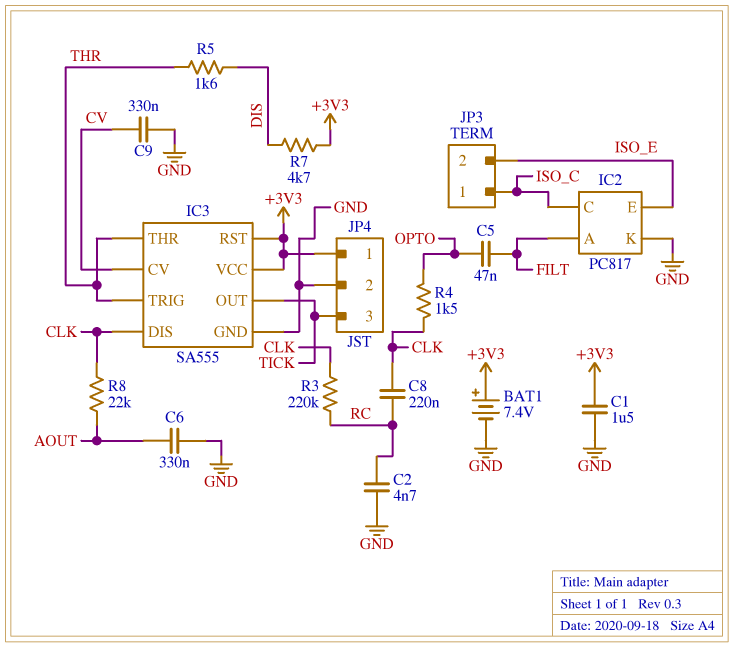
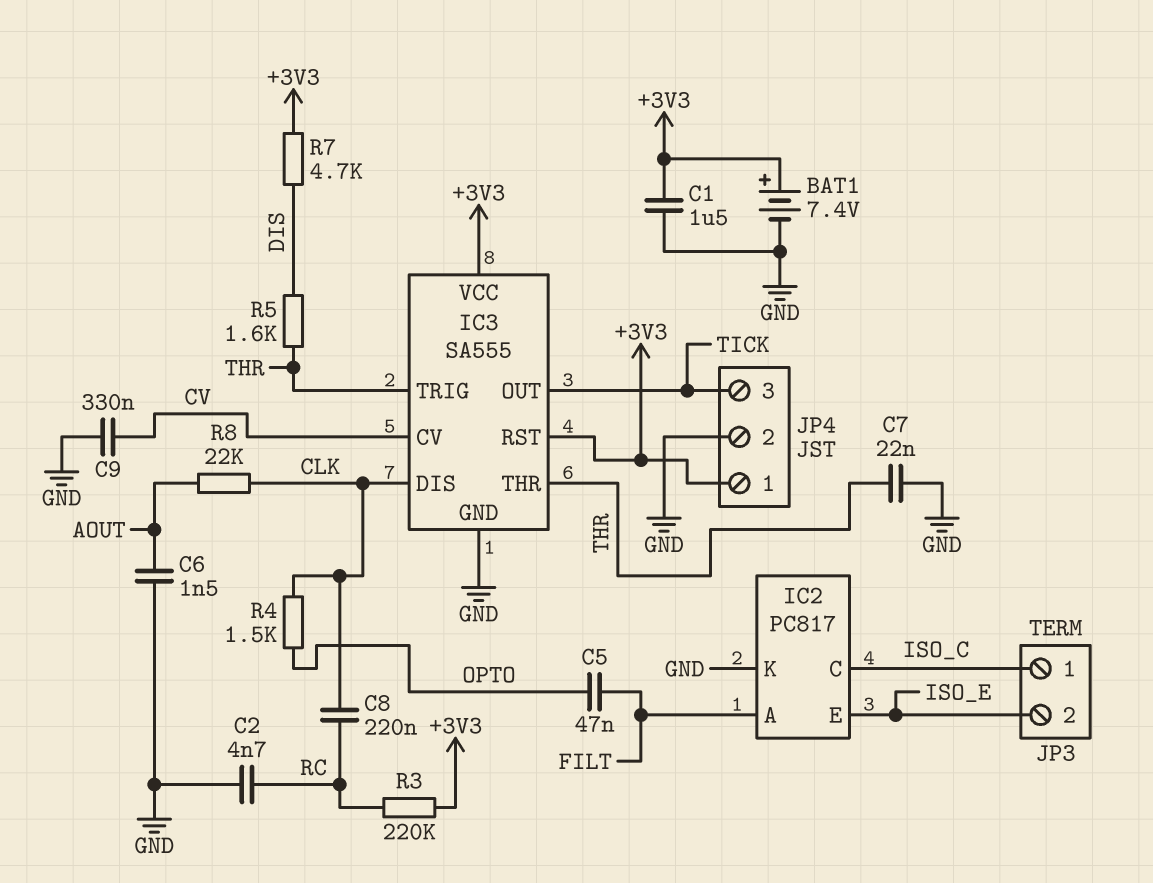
C6: 330nF (AOUT, GND) -> 1.5nF (AOUT, GND)
C7: none -> 22nF (GND, THR)
R3: 220k (CLK, RC) -> 220k (+3V3, RC)

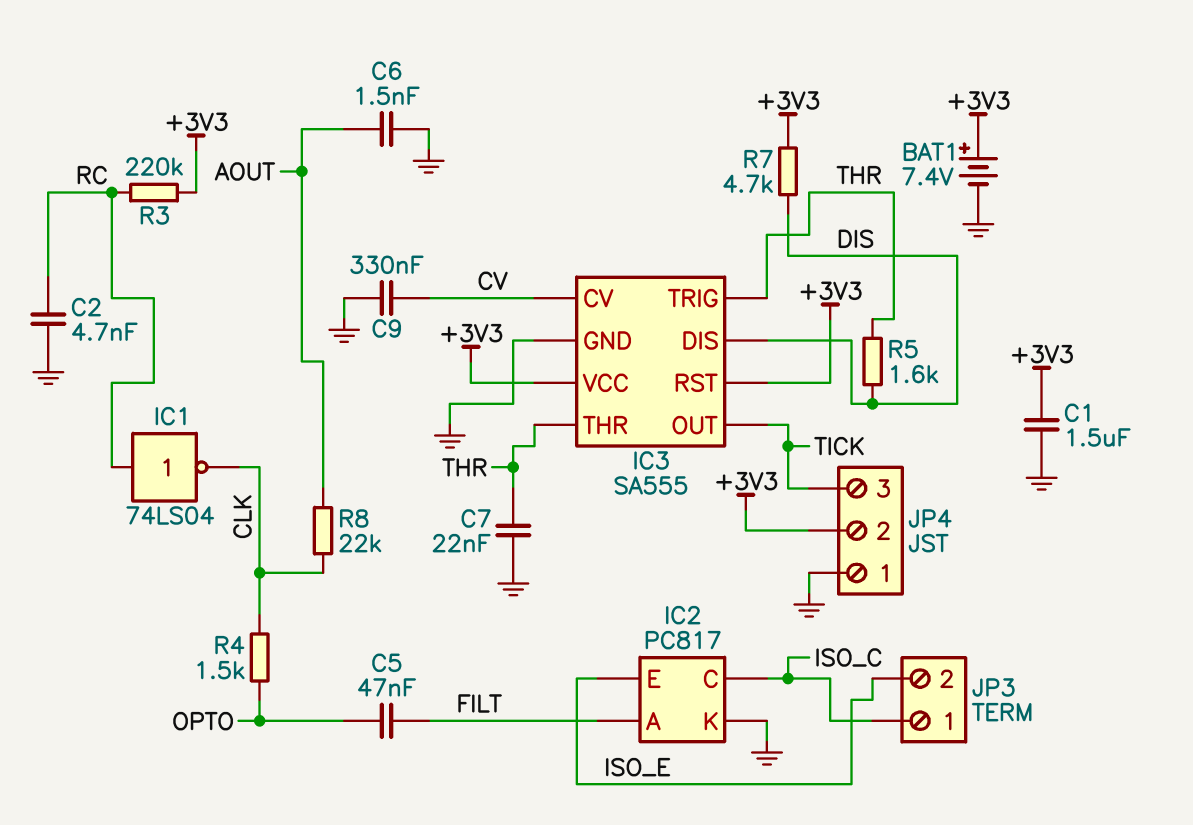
C8: 220nF (CLK, RC) -> none
IC1: none -> NOT 74LS04 (in RC, out CLK)
IC3 pin DIS: CLK -> DIS
JP4 pin 1: +3V3 -> GND
JP4 pin 2: GND -> +3V3

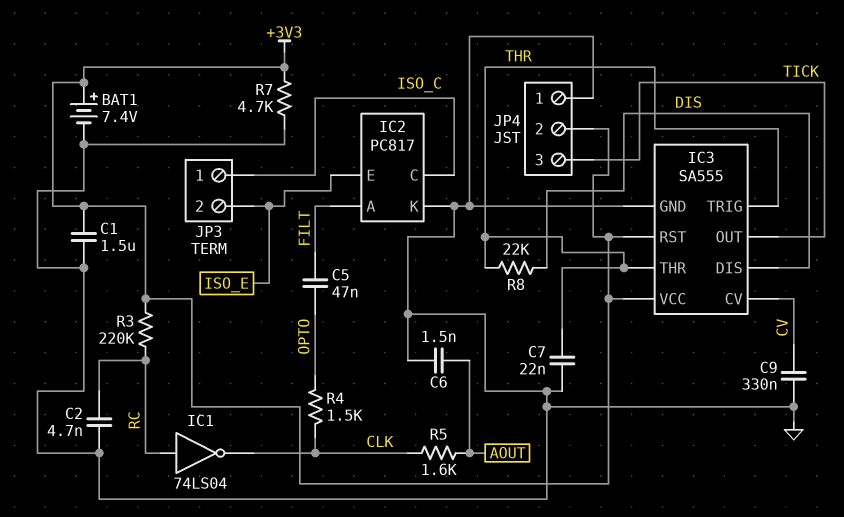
R5: 1.6k (DIS, THR) -> 1.6k (AOUT, CLK)
R7: 4.7k (+3V3, DIS) -> 4.7k (+3V3, GND)
R8: 22k (AOUT, CLK) -> 22k (DIS, THR)

